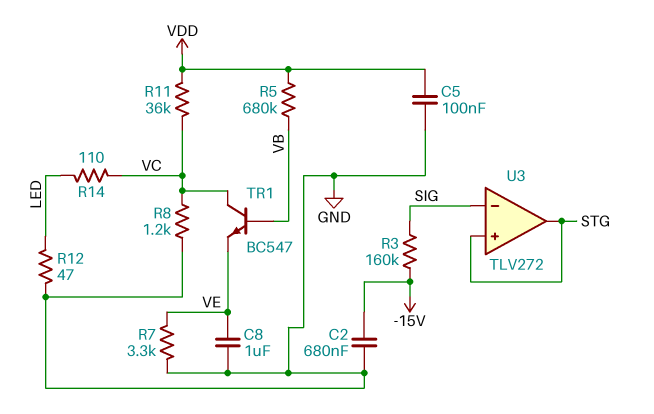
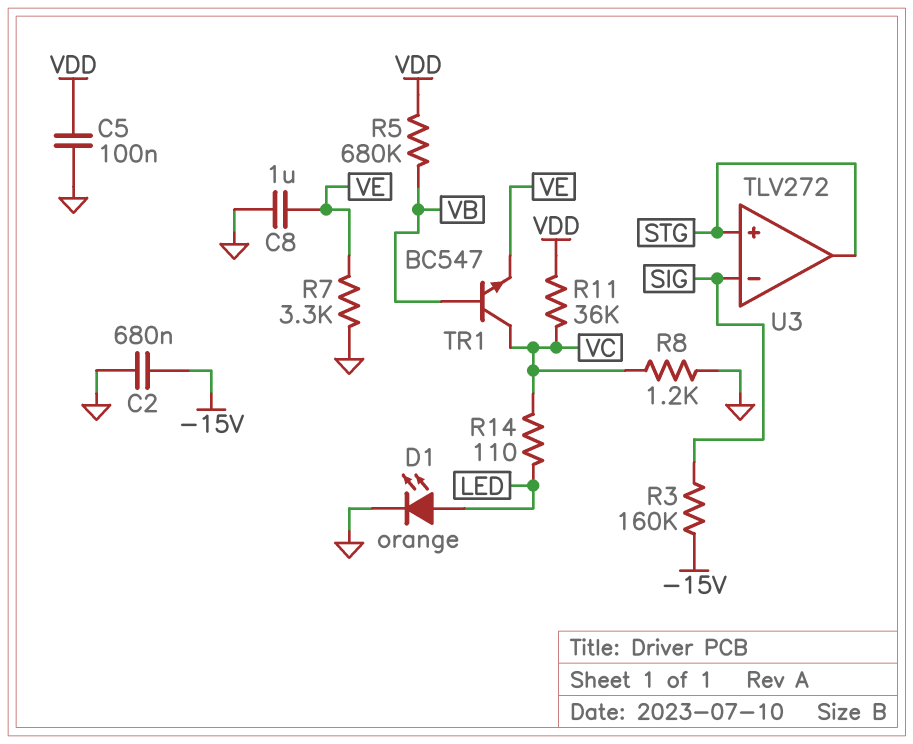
D1: none -> LED orange (A LED, K GND)
R12: 47 (GND, LED) -> none

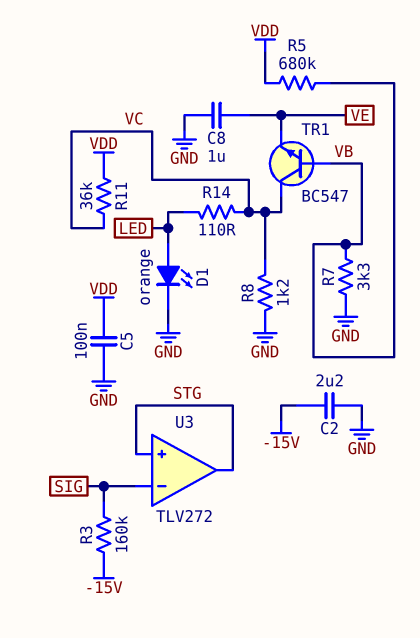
C2: 680nF (-15V, GND) -> 2.2uF (-15V, GND)
R7: 3.3k (GND, VE) -> 3.3k (GND, VB)

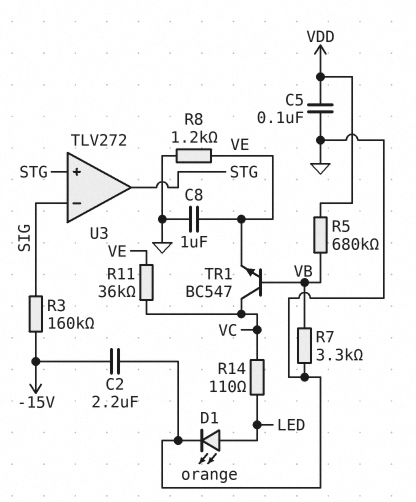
R8: 1.2k (GND, VC) -> 1.2k (GND, VE)
R11: 36k (VC, VDD) -> 36k (VC, VE)

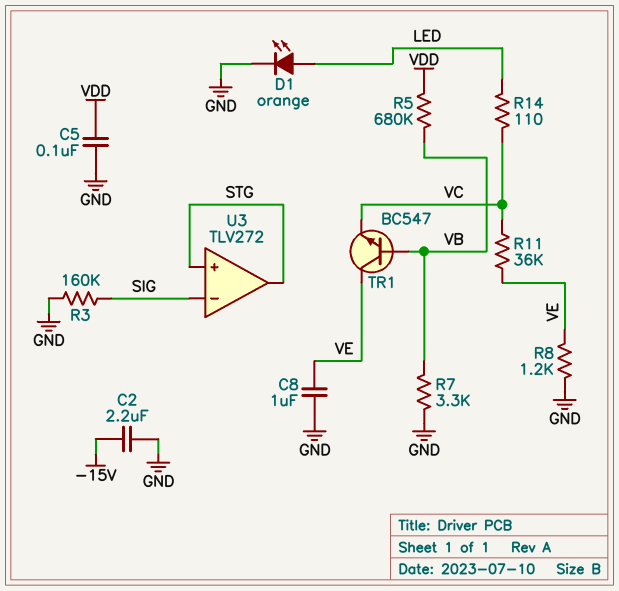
R3: 160k (-15V, SIG) -> 160k (GND, SIG)
TR1: NPN BC547 (B VB, C VC, E VE) -> NPN BC547 (B VB, C VE, E VC)

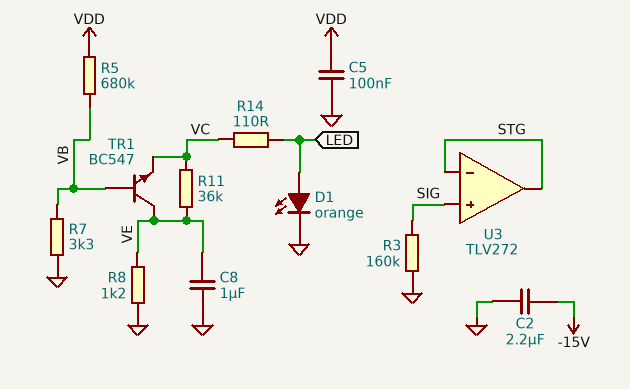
U3 pin in+: STG -> SIG
U3 pin in-: SIG -> STG

